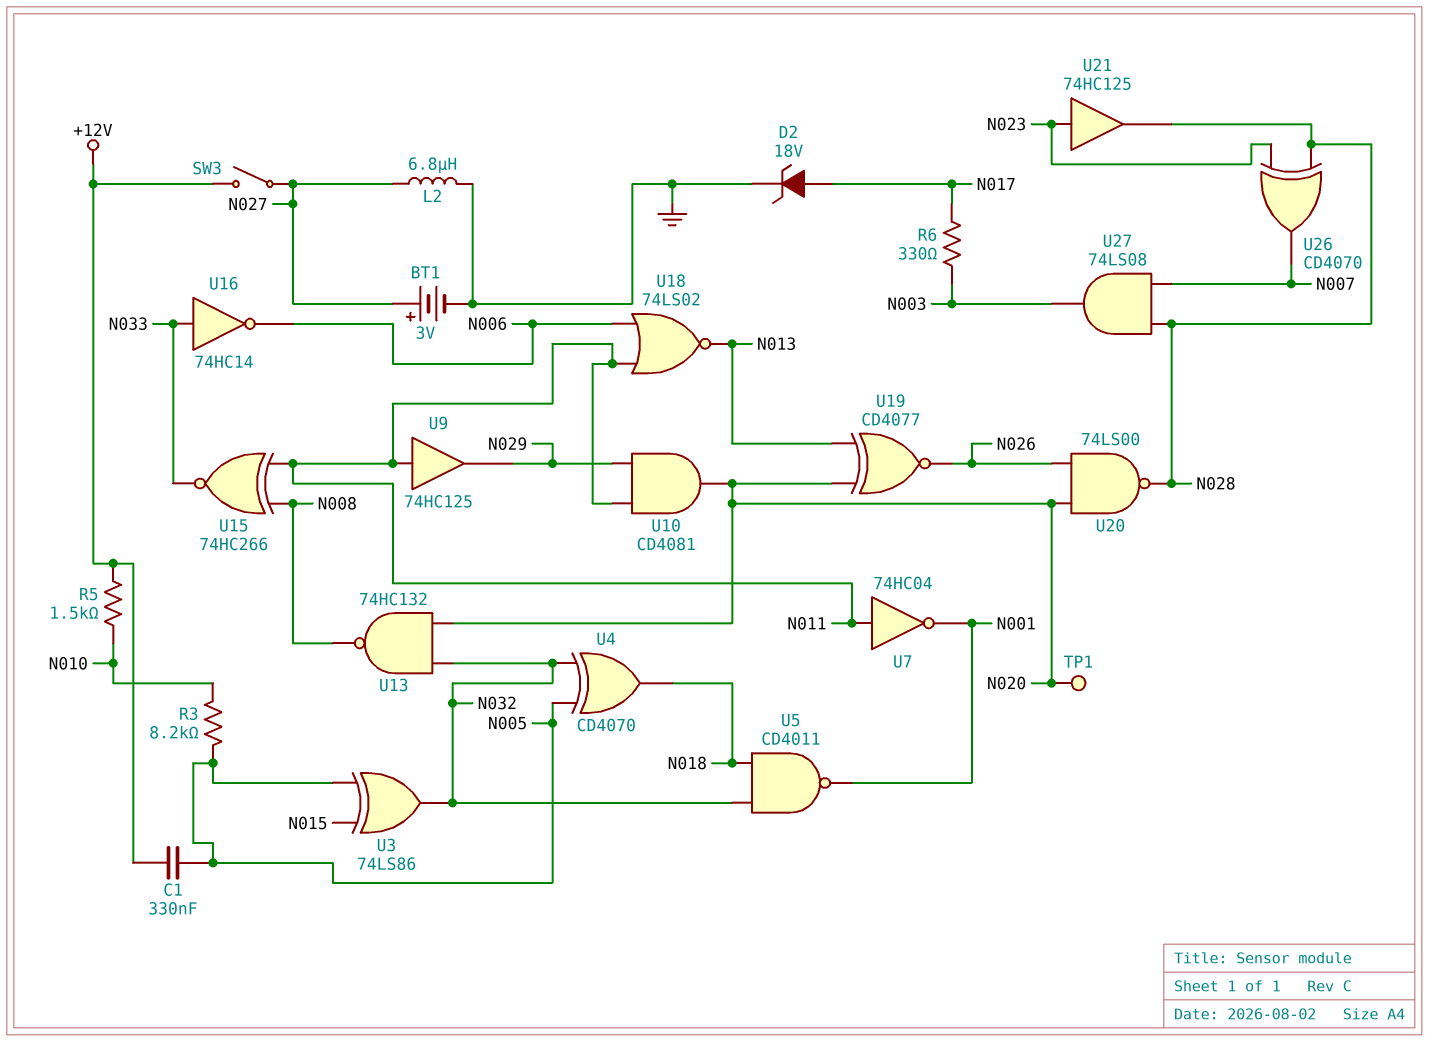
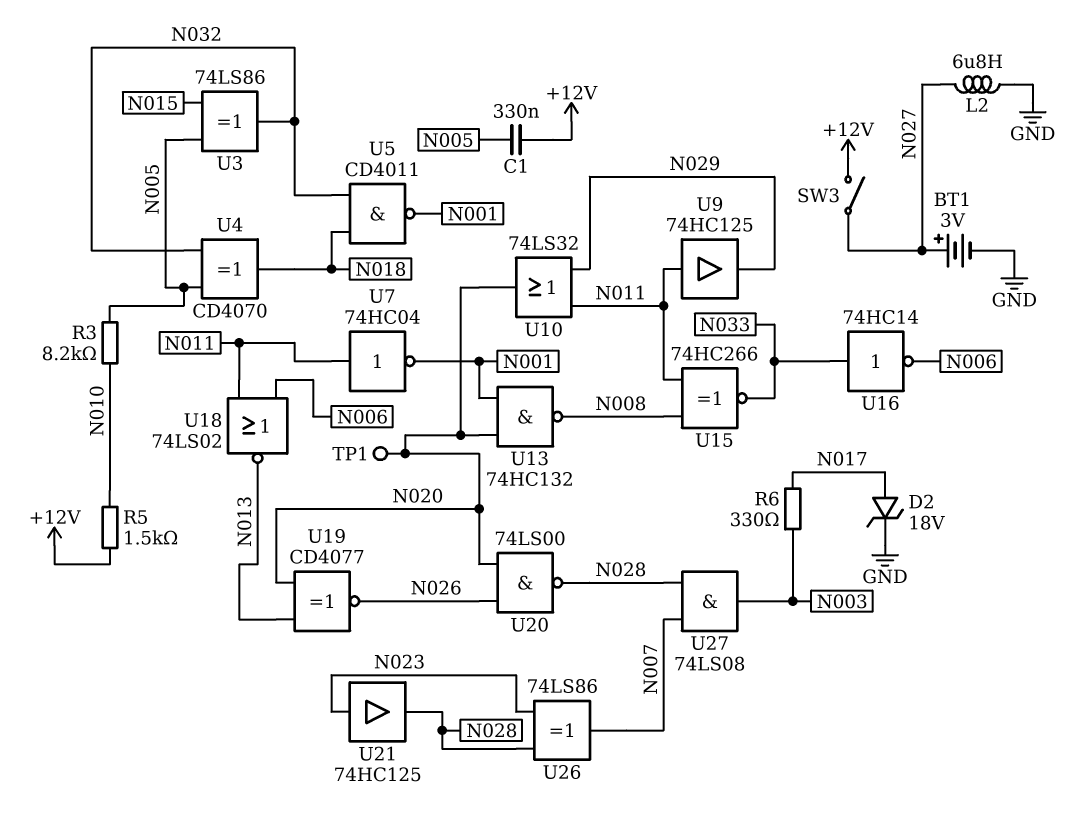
U10: AND CD4081 (in N011, in N029, out N020) -> OR 74LS32 (in N011, in N029, out N020)
U13: NAND 74HC132 (in N020, in N032, out N008) -> NAND 74HC132 (in N001, in N020, out N008)
U26: XOR CD4070 (in N023, in N028, out N007) -> XOR 74LS86 (in N023, in N028, out N007)

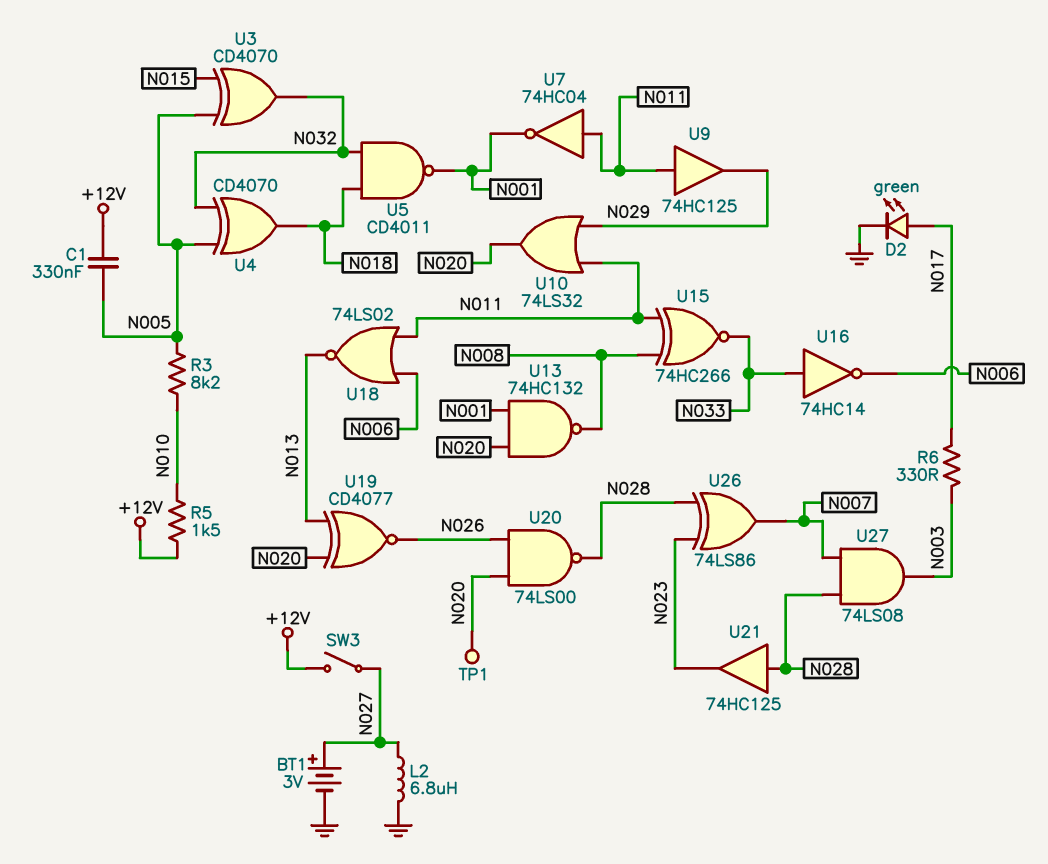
D2: zener 18V (A N017, K GND) -> LED green (A N017, K GND)
U3: XOR 74LS86 (in N005, in N015, out N032) -> XOR CD4070 (in N005, in N015, out N032)
U21: buffer 74HC125 (in N023, out N028) -> buffer 74HC125 (in N028, out N023)

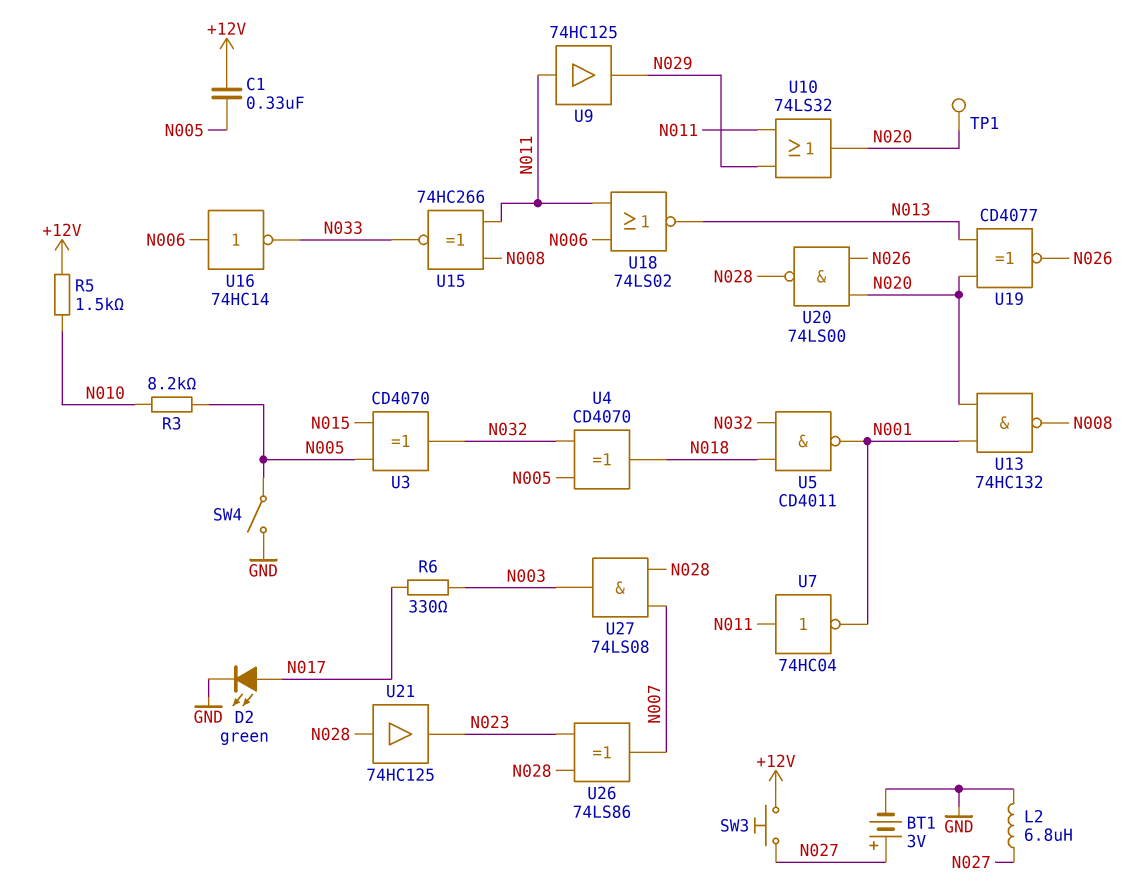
SW3: switch (+12V, N027) -> button (+12V, N027)
SW4: none -> switch (GND, N005)
U16: NOT 74HC14 (in N033, out N006) -> NOT 74HC14 (in N006, out N033)

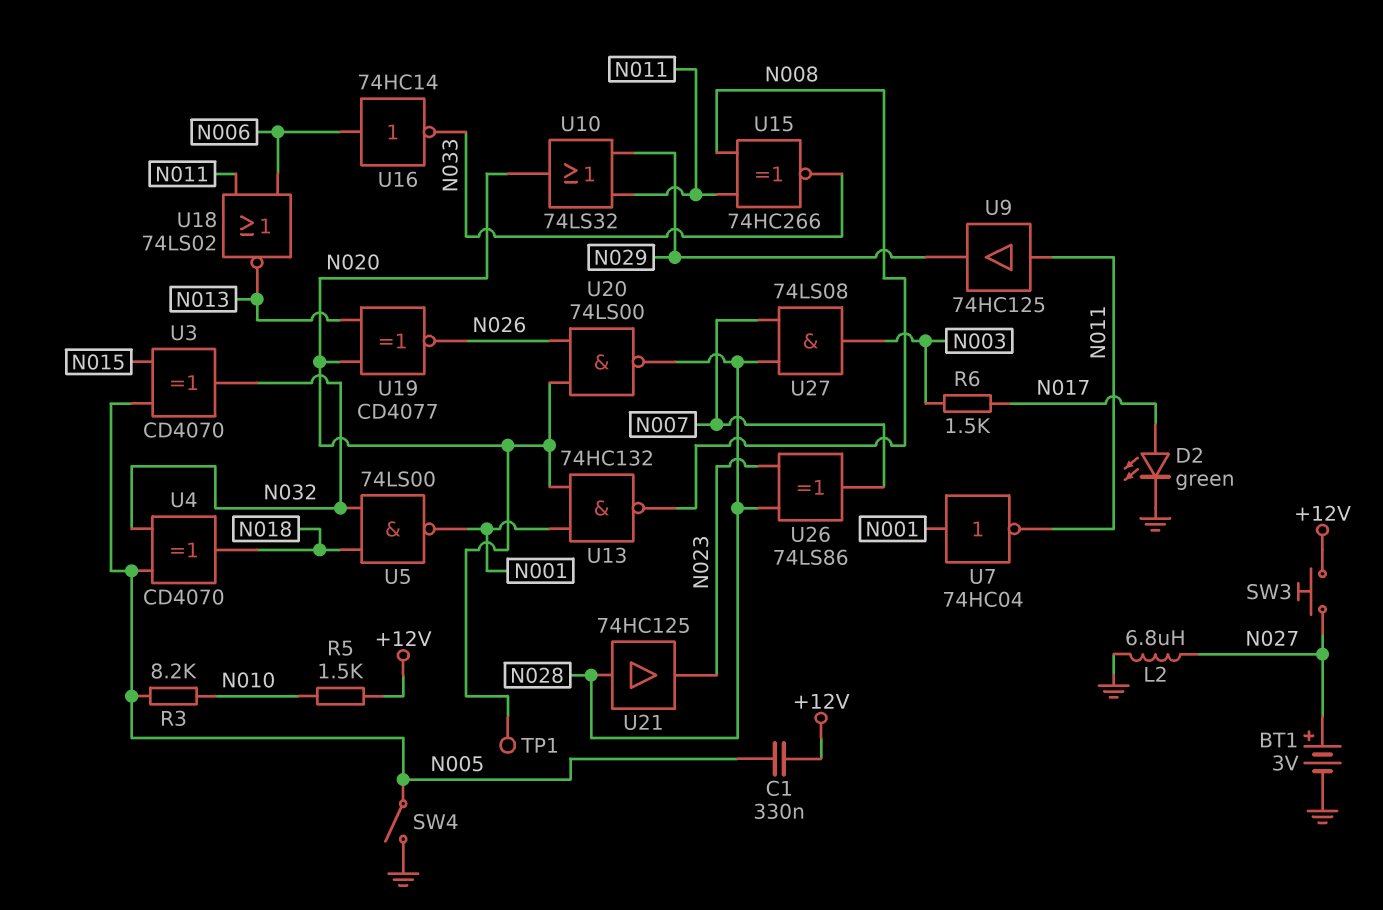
R6: 330 (N003, N017) -> 1.5k (N003, N017)
U5: NAND CD4011 (in N018, in N032, out N001) -> NAND 74LS00 (in N018, in N032, out N001)
U7: NOT 74HC04 (in N011, out N001) -> NOT 74HC04 (in N001, out N011)

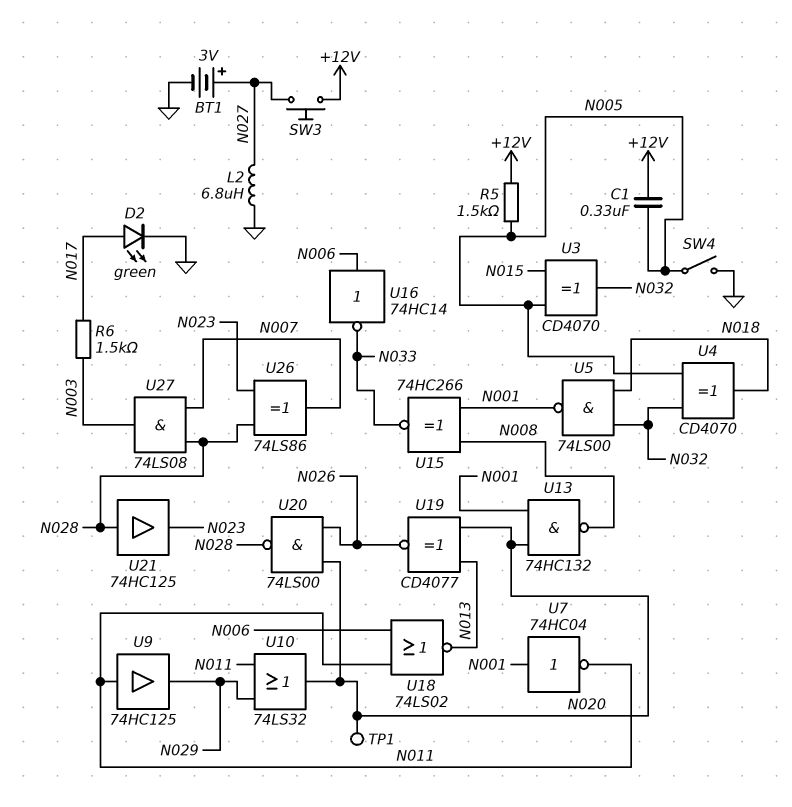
R3: 8.2k (N005, N010) -> none
R5: 1.5k (+12V, N010) -> 1.5k (+12V, N005)
U15: XNOR 74HC266 (in N008, in N011, out N033) -> XNOR 74HC266 (in N001, in N008, out N033)

